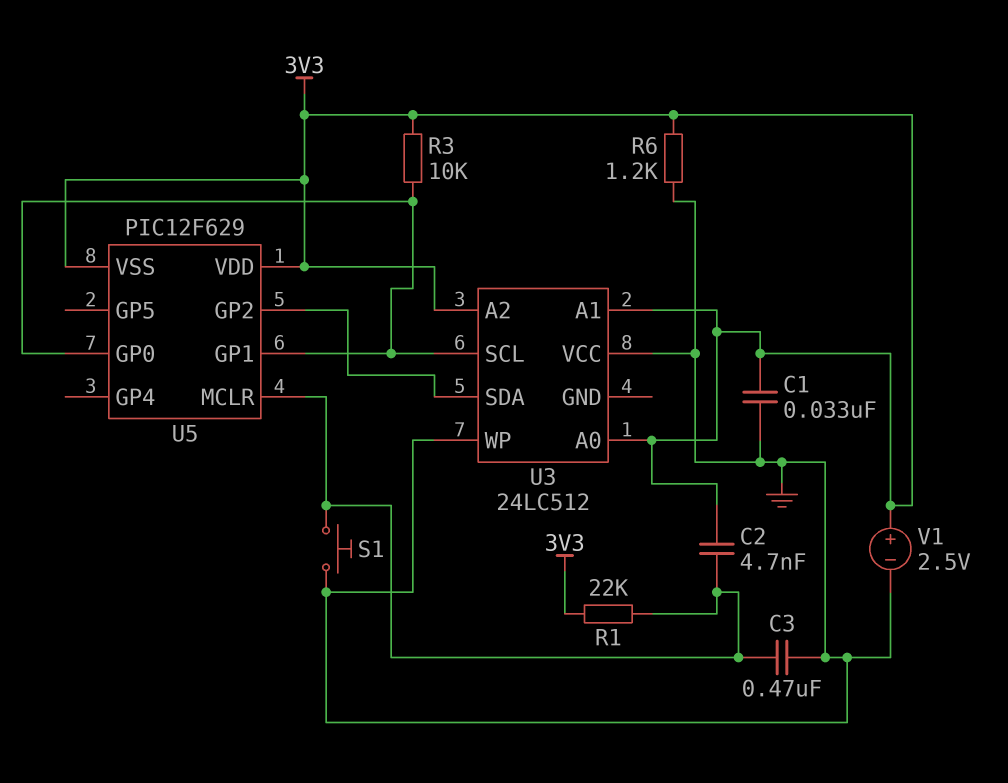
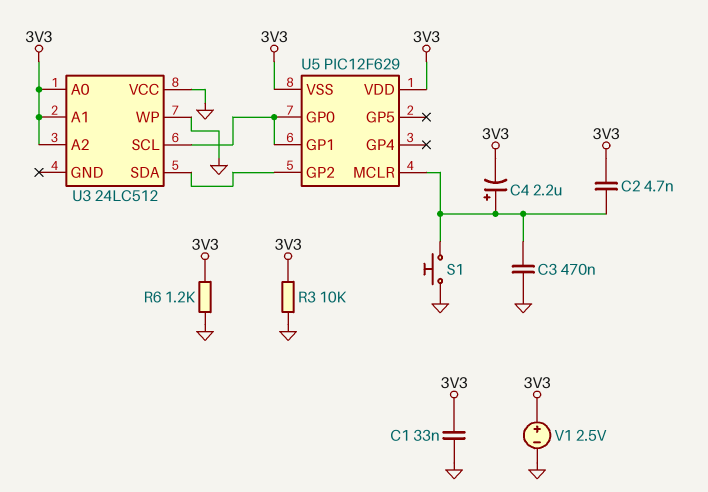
C4: none -> 2.2uF (plus U5/MCLR, minus 3V3)
R1: 22k (3V3, U5/MCLR) -> none
R3: 10k (3V3, U3/SCL) -> 10k (3V3, GND)

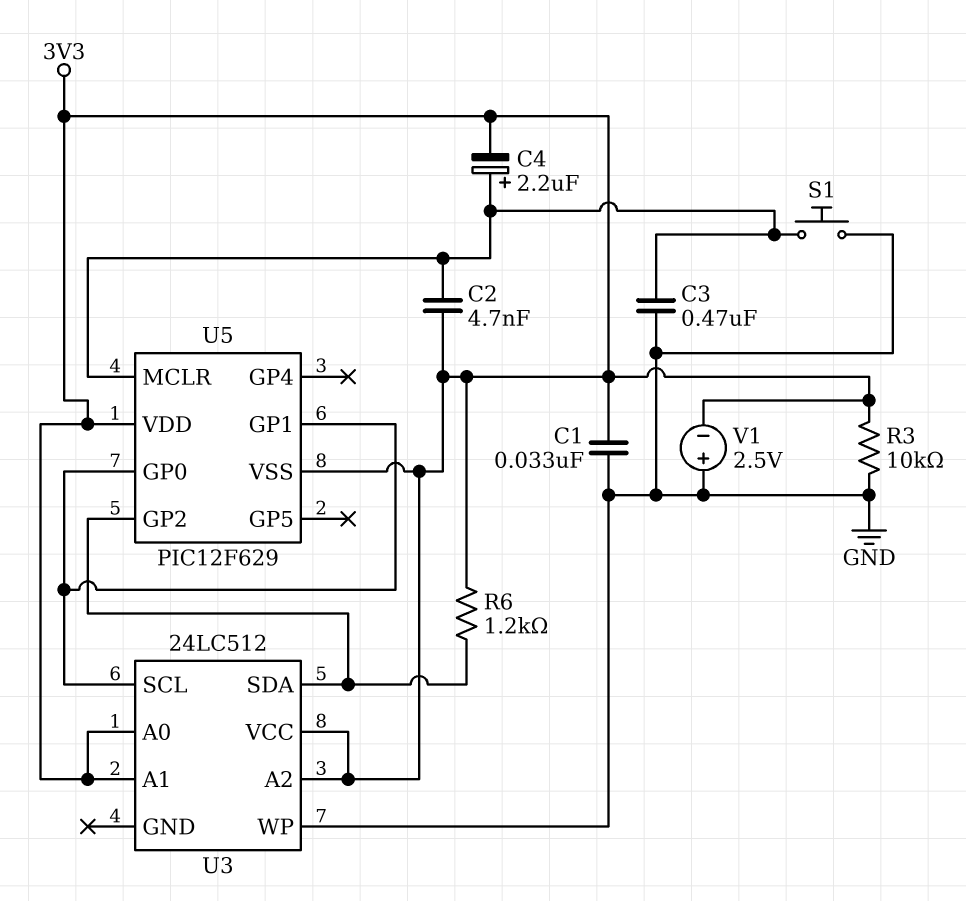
R6: 1.2k (3V3, GND) -> 1.2k (3V3, U3/SDA)
U3 pin VCC: GND -> 3V3
V1: 2.5V (plus 3V3, minus GND) -> 2.5V (plus GND, minus 3V3)

